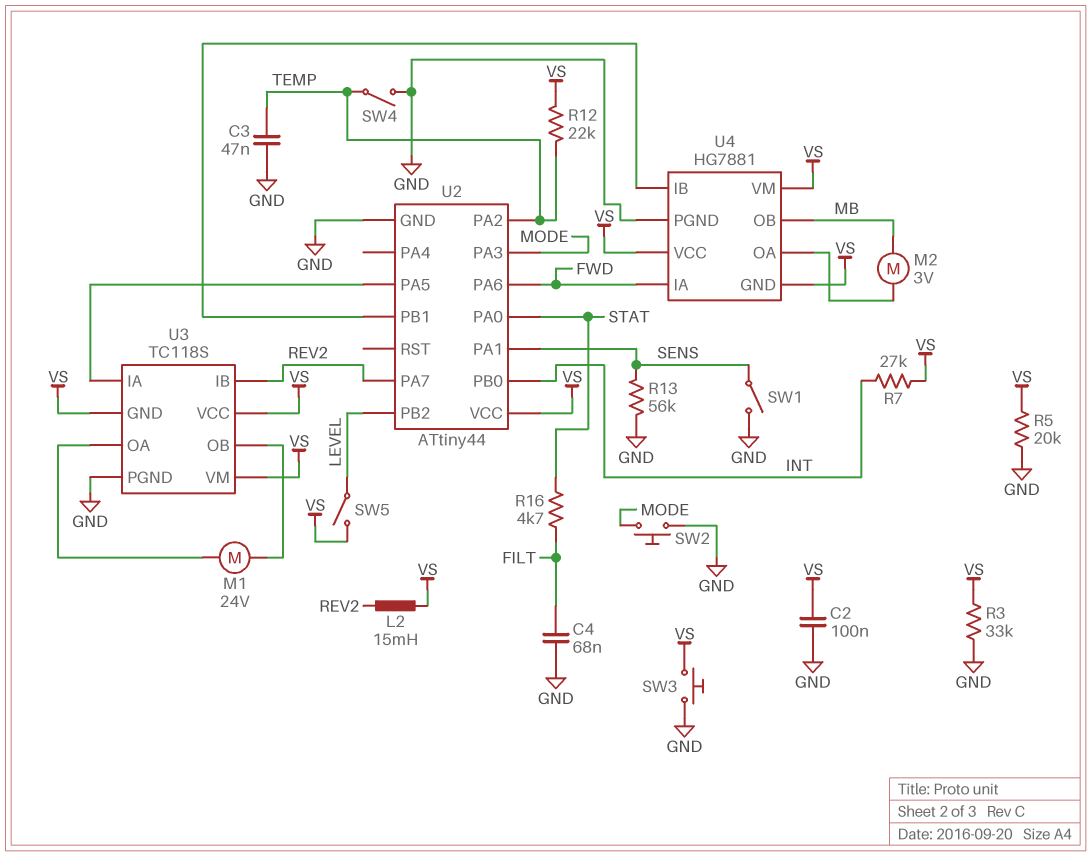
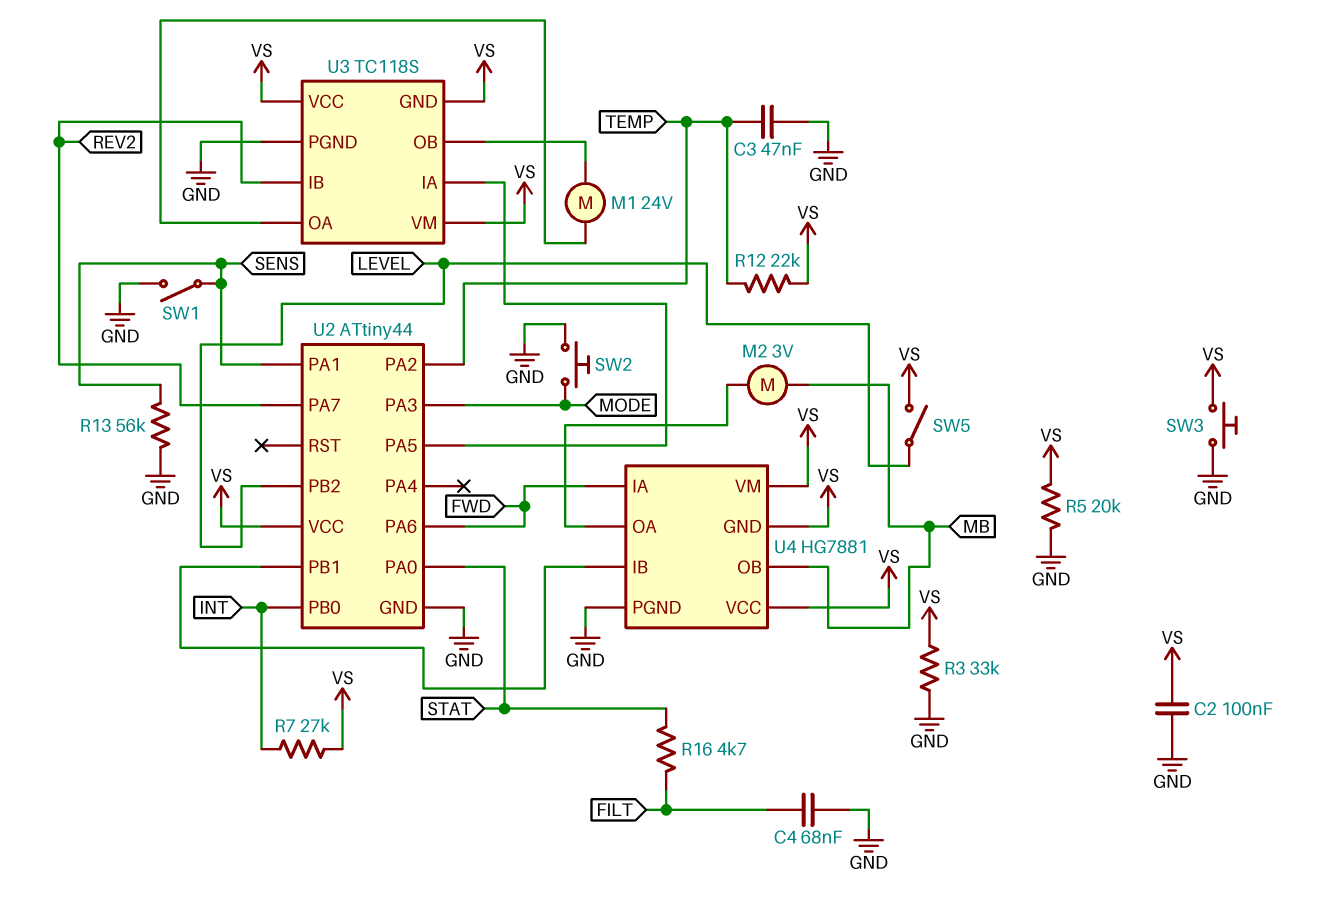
L2: 15mH (REV2, VS) -> none
SW4: switch (GND, TEMP) -> none

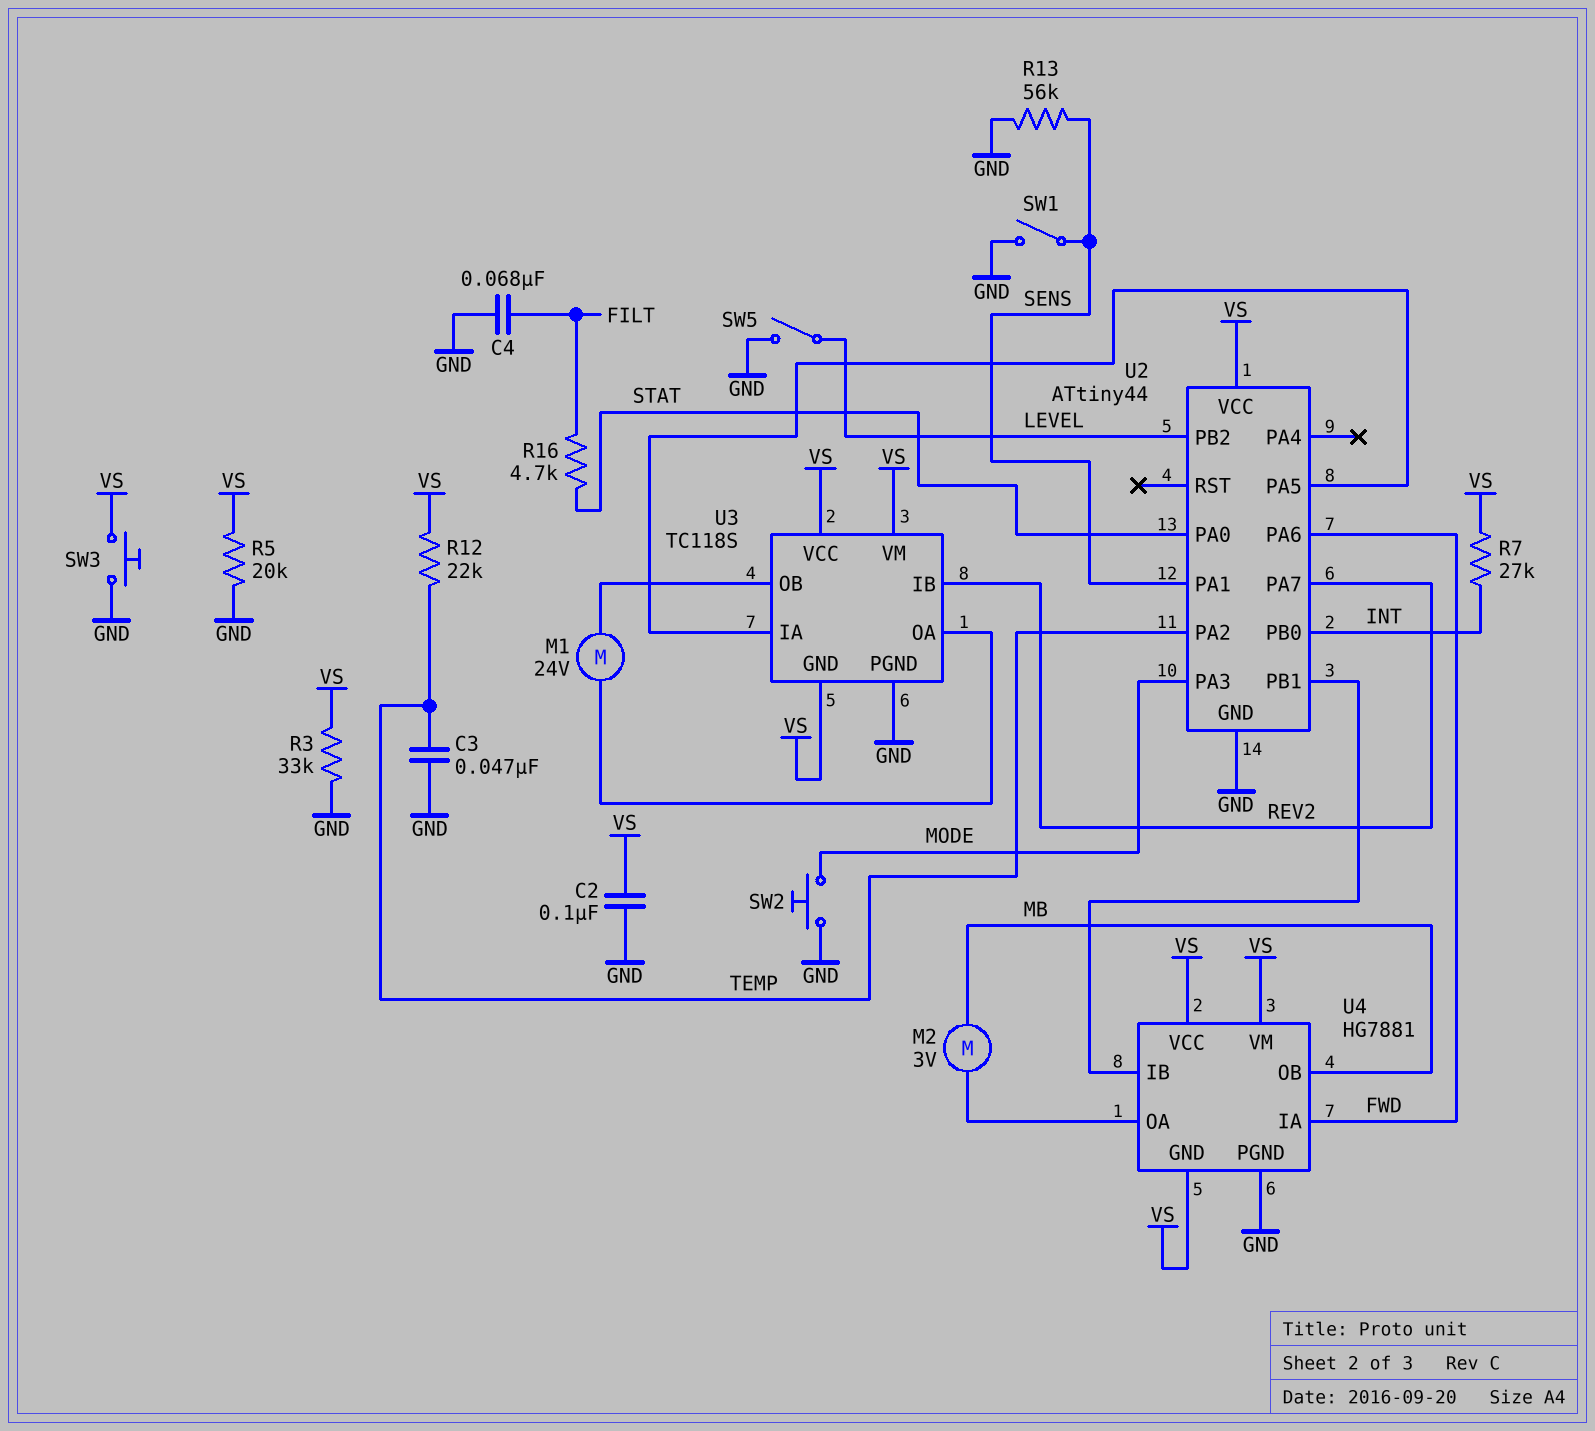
SW5: switch (LEVEL, VS) -> switch (GND, LEVEL)

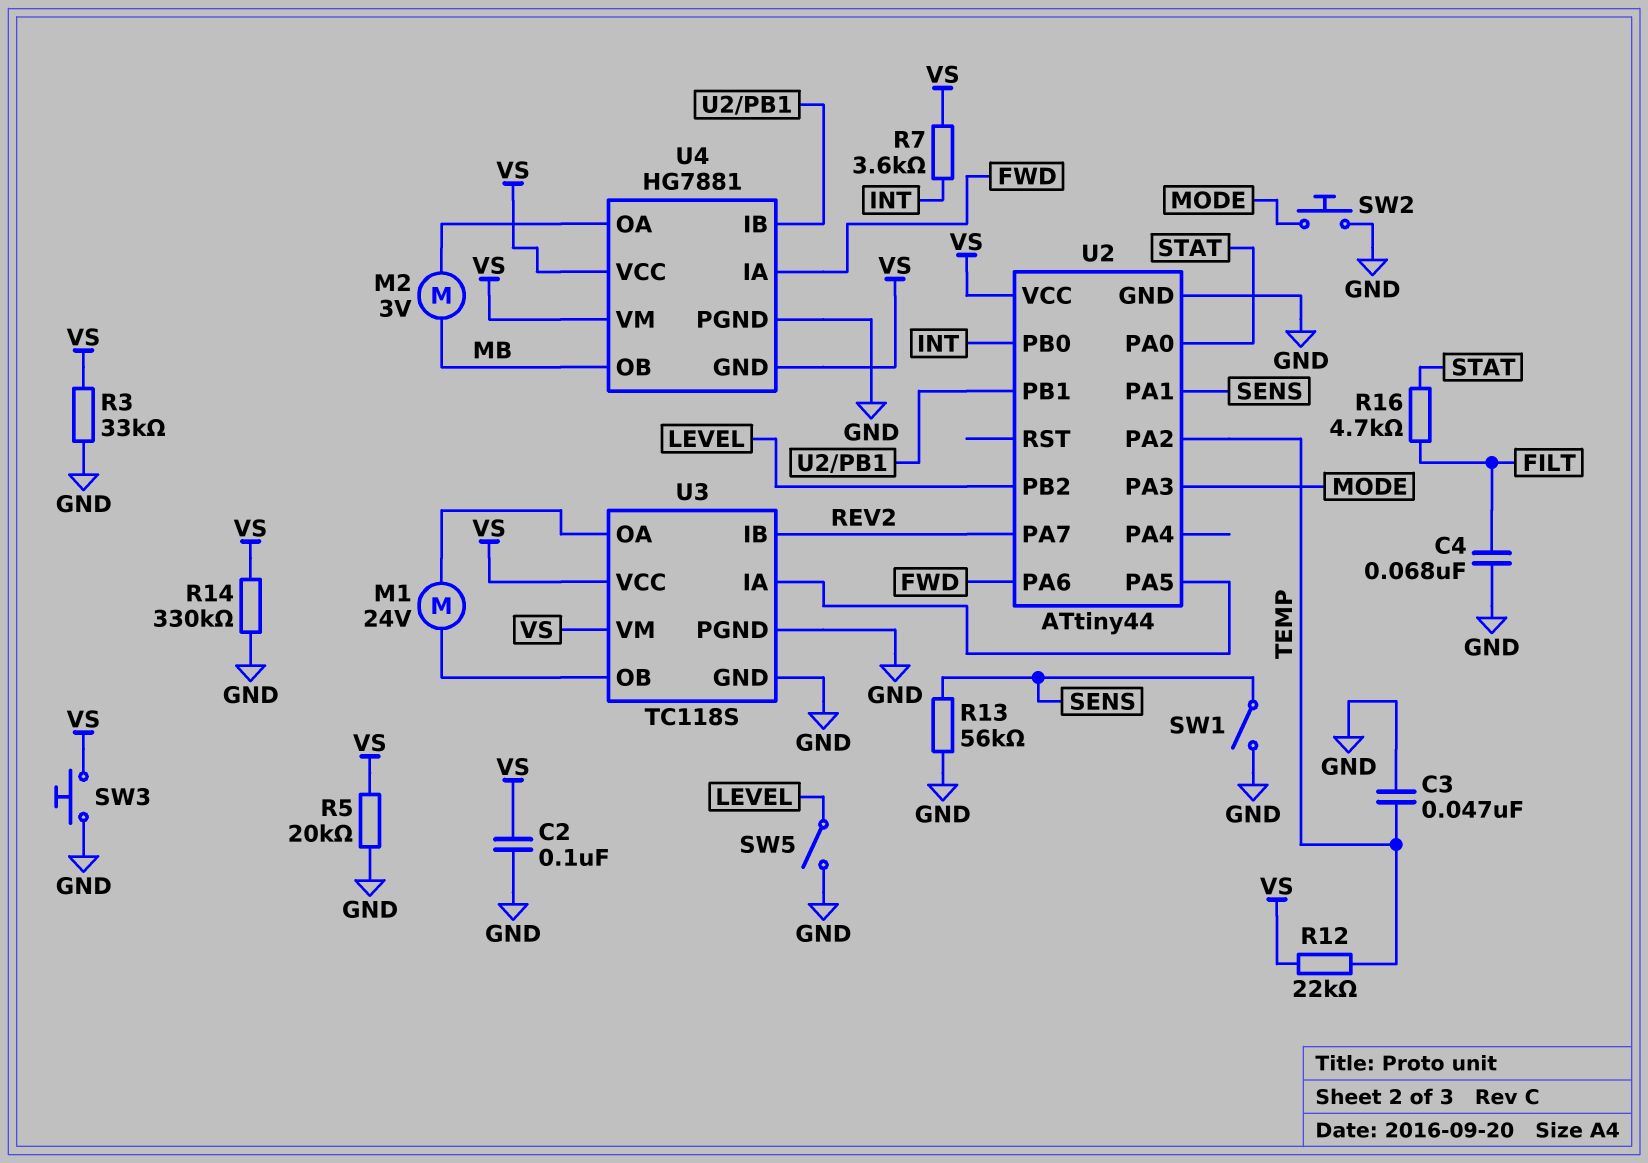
R7: 27k (INT, VS) -> 3.6k (INT, VS)
R14: none -> 330k (GND, VS)
U3 pin GND: VS -> GND

